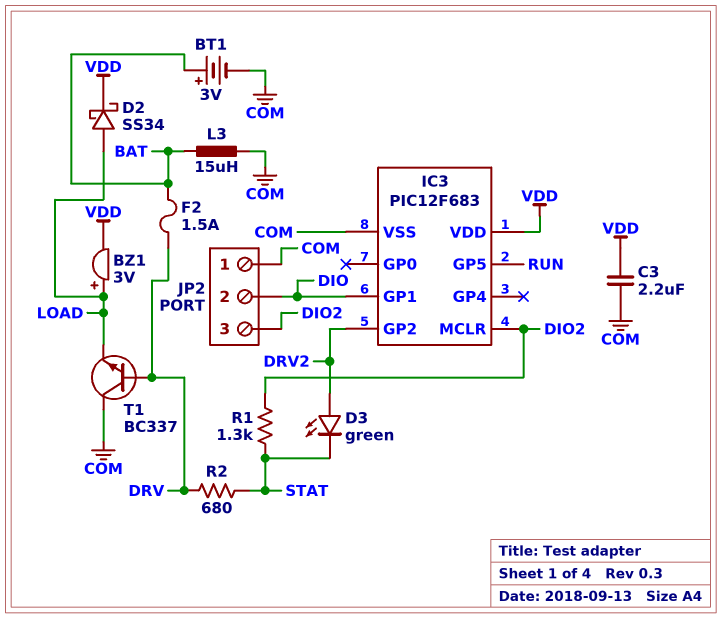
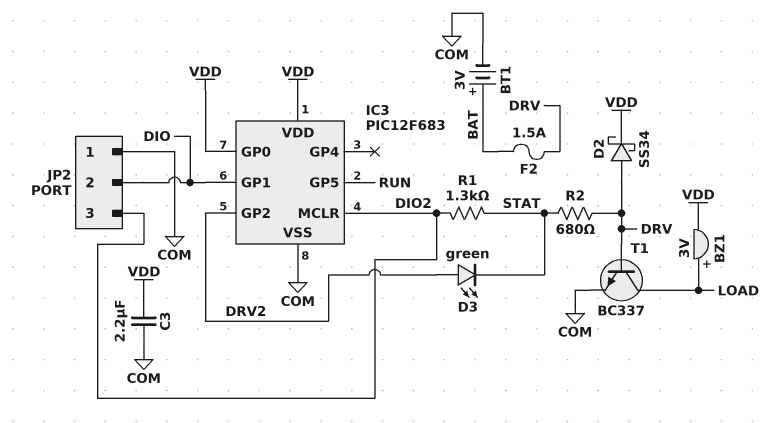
D2: schottky SS34 (A LOAD, K VDD) -> schottky SS34 (A DRV, K VDD)
IC3 pin GP0: none -> VDD
L3: 15uH (BAT, COM) -> none
T1: NPN BC337 (B DRV, C COM, E LOAD) -> NPN BC337 (B DRV, C LOAD, E COM)

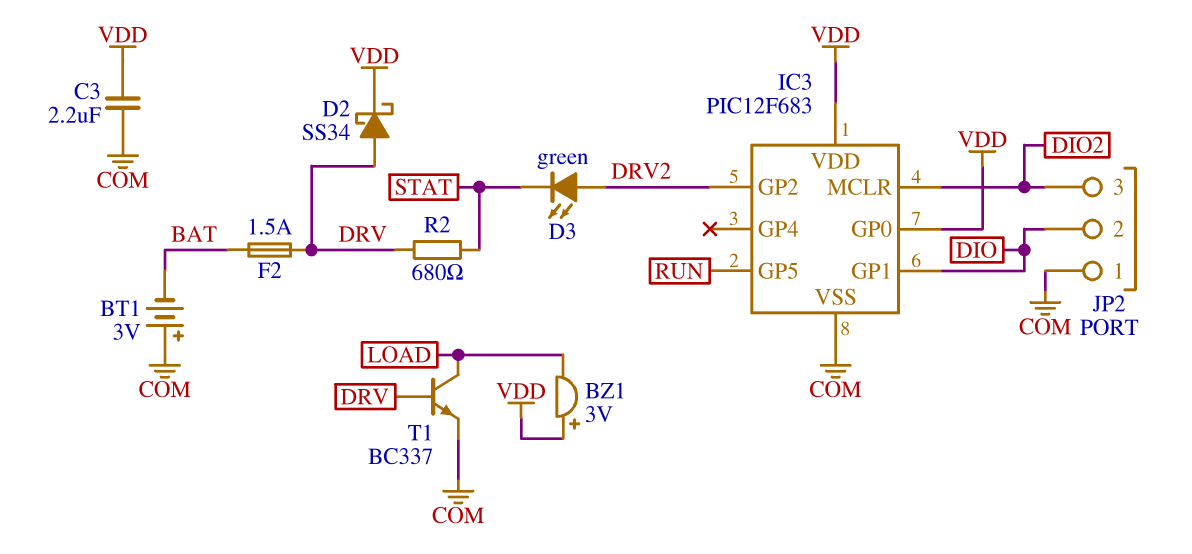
BT1: 3V (plus BAT, minus COM) -> 3V (plus COM, minus BAT)
BZ1: buzzer 3V (plus LOAD, minus VDD) -> buzzer 3V (plus VDD, minus LOAD)
R1: 1.3k (DIO2, STAT) -> none

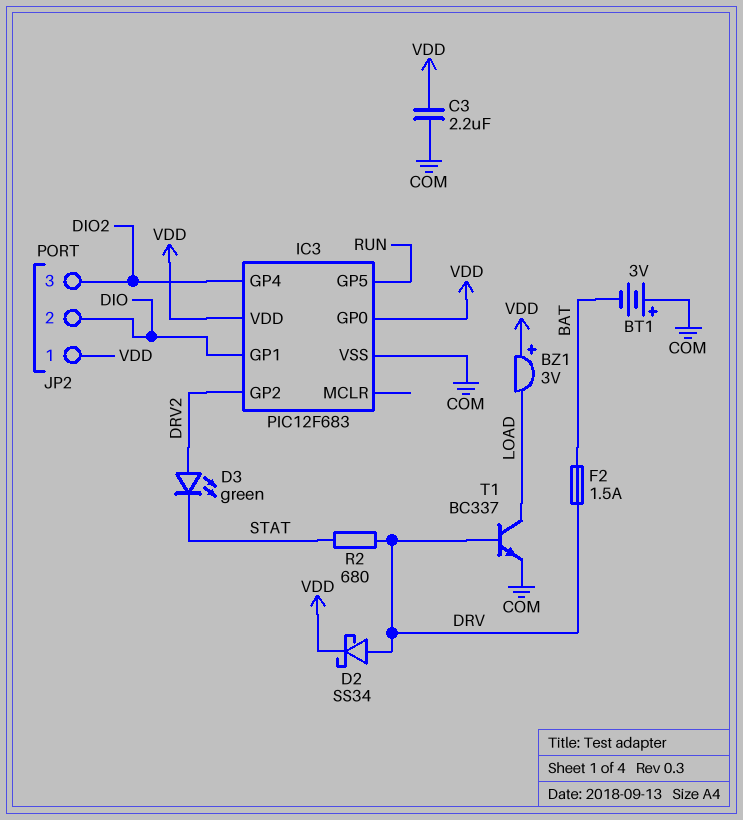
IC3 pin GP4: none -> DIO2
IC3 pin MCLR: DIO2 -> none
JP2 pin 1: COM -> VDD

